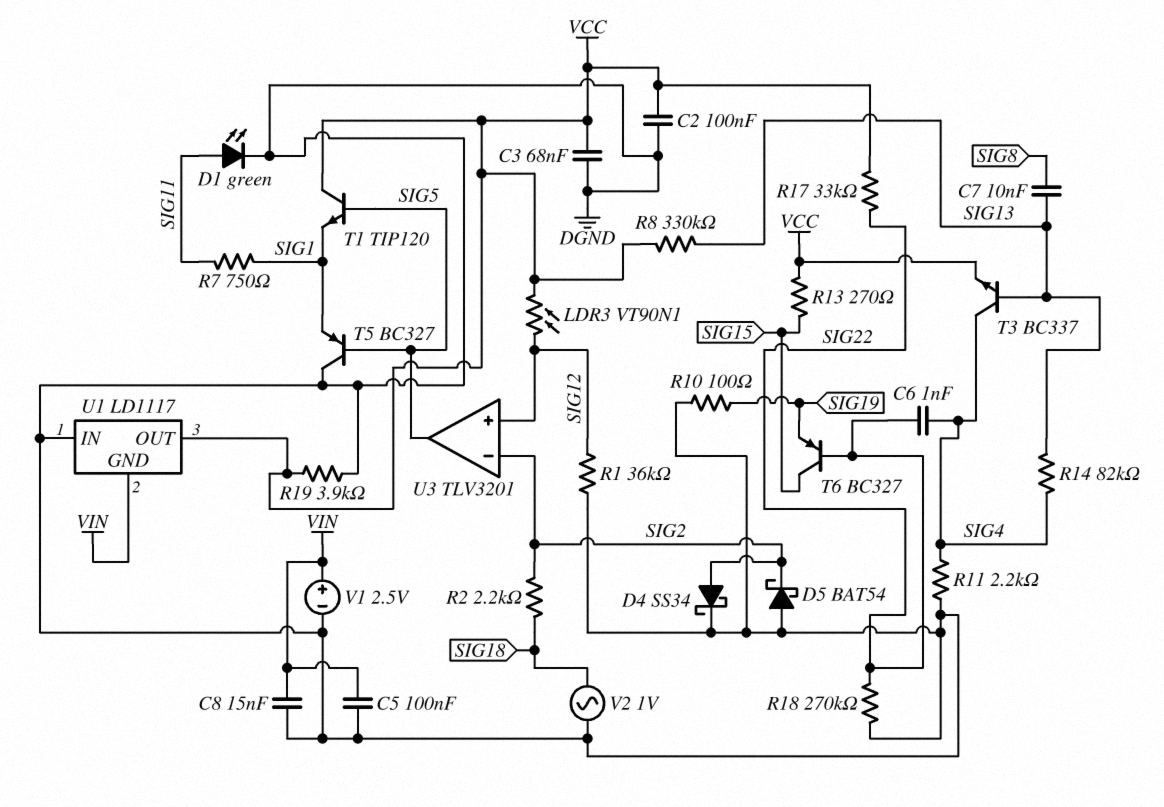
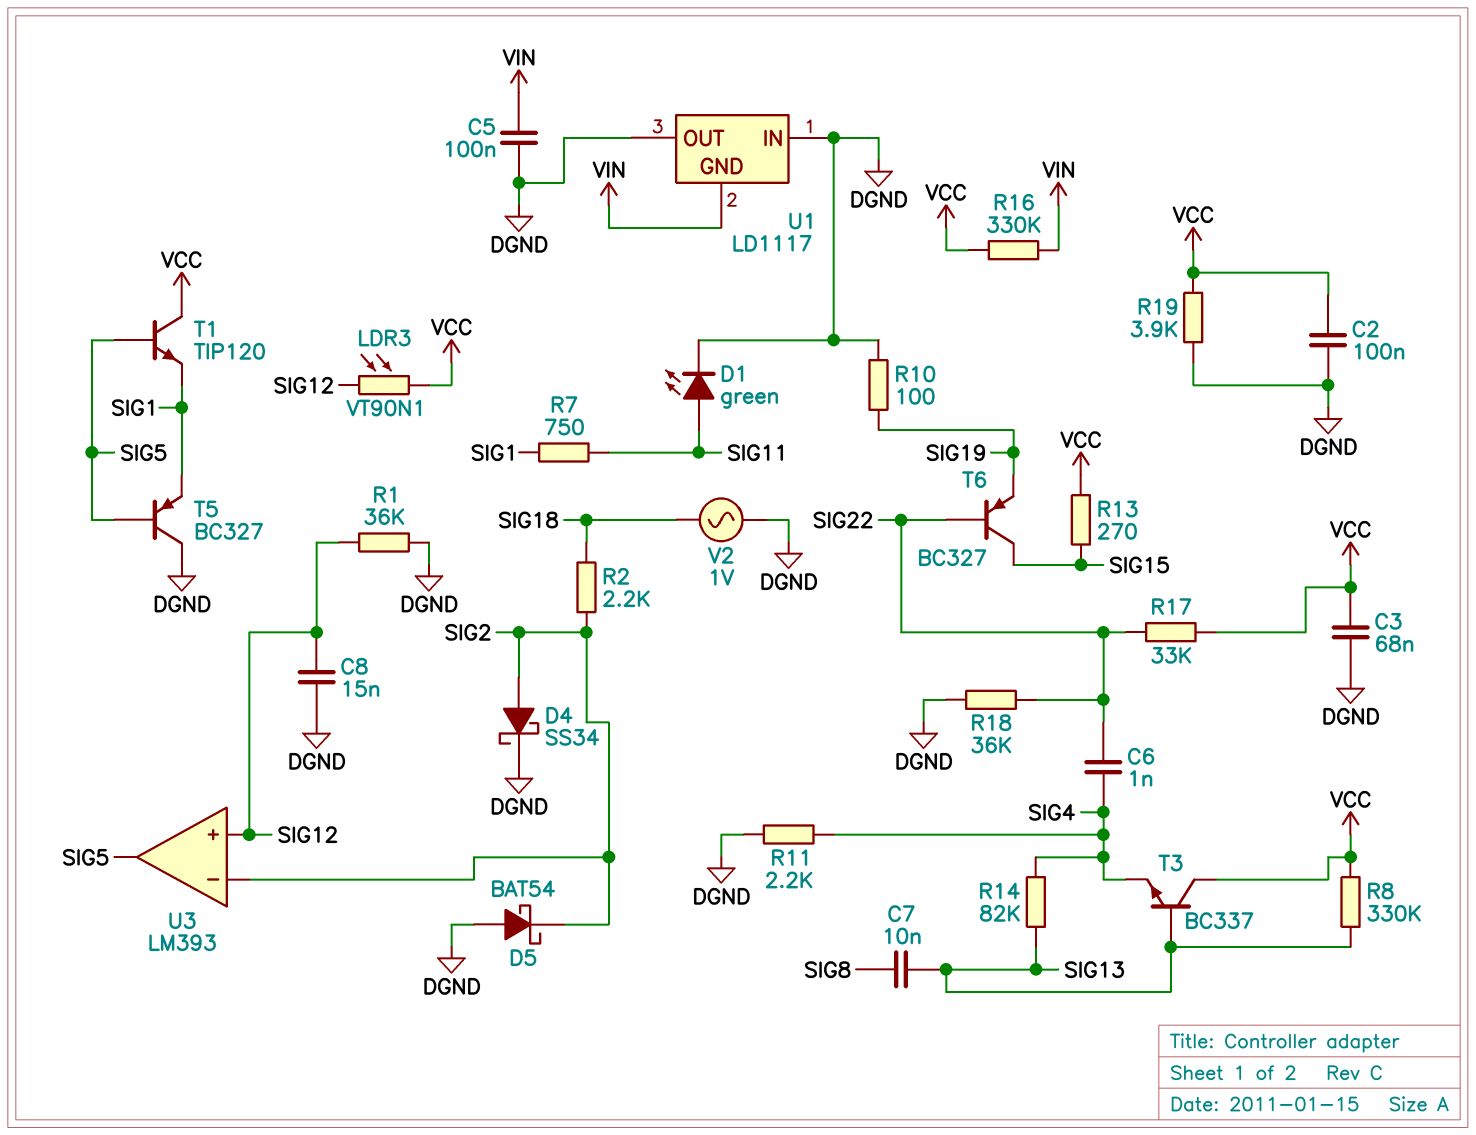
C8: 15nF (DGND, VIN) -> 15nF (DGND, SIG12)
R16: none -> 330k (VCC, VIN)
R18: 270k (DGND, SIG22) -> 36k (DGND, SIG22)
T3: NPN BC337 (B SIG13, C SIG4, E VCC) -> NPN BC337 (B SIG13, C VCC, E SIG4)
U1 pin OUT: VCC -> DGND
U3: TLV3201 -> LM393
V1: 2.5V (plus VIN, minus DGND) -> none

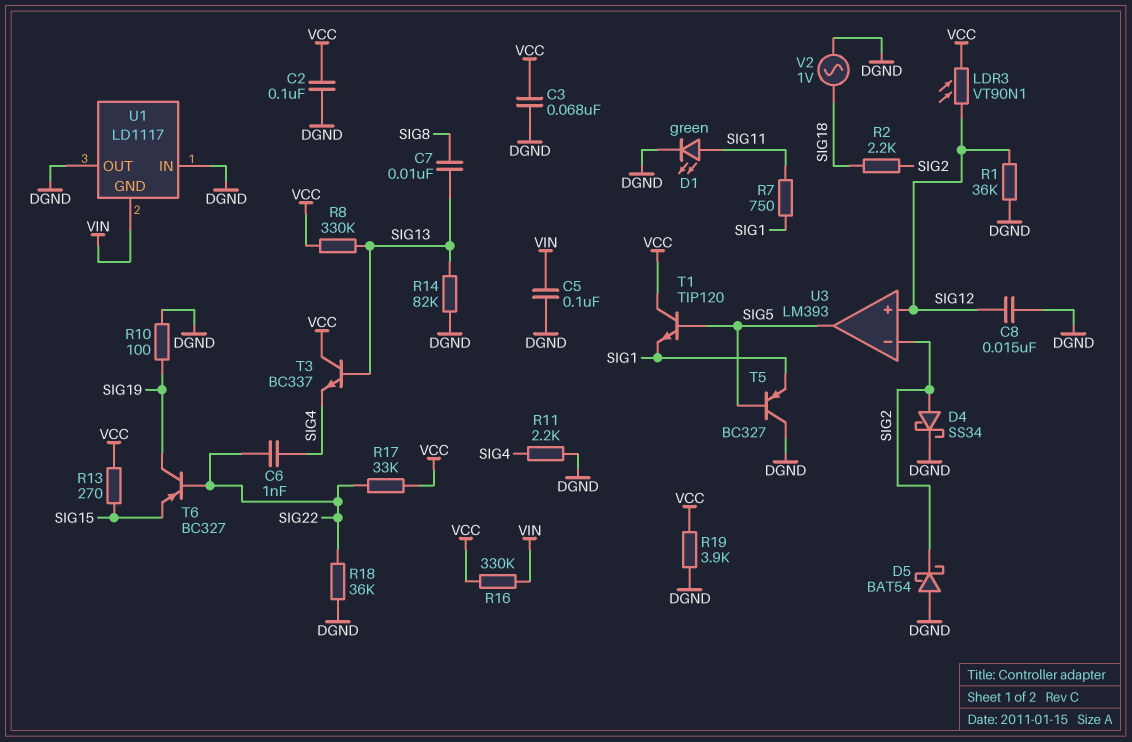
R14: 82k (SIG4, SIG13) -> 82k (DGND, SIG13)
T6: PNP BC327 (B SIG22, C SIG15, E SIG19) -> PNP BC327 (B SIG22, C SIG19, E SIG15)

